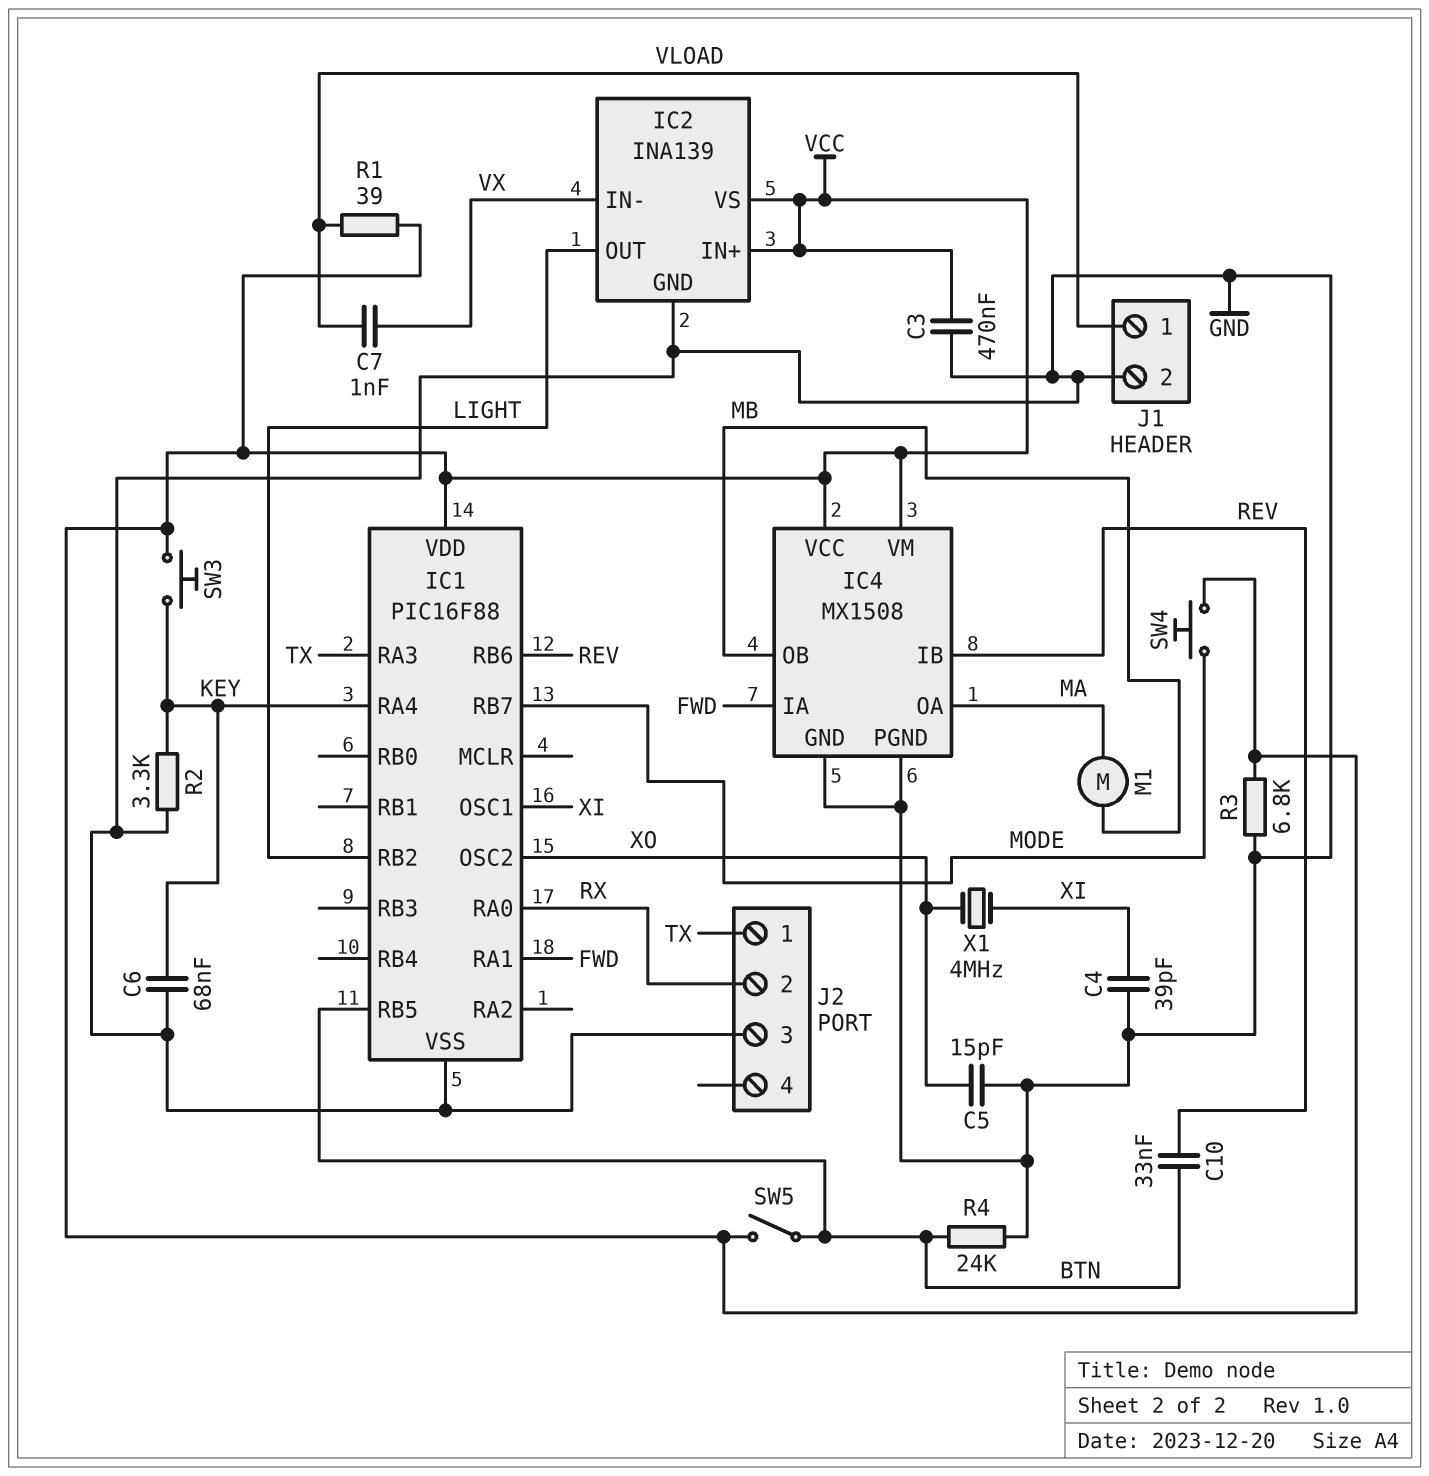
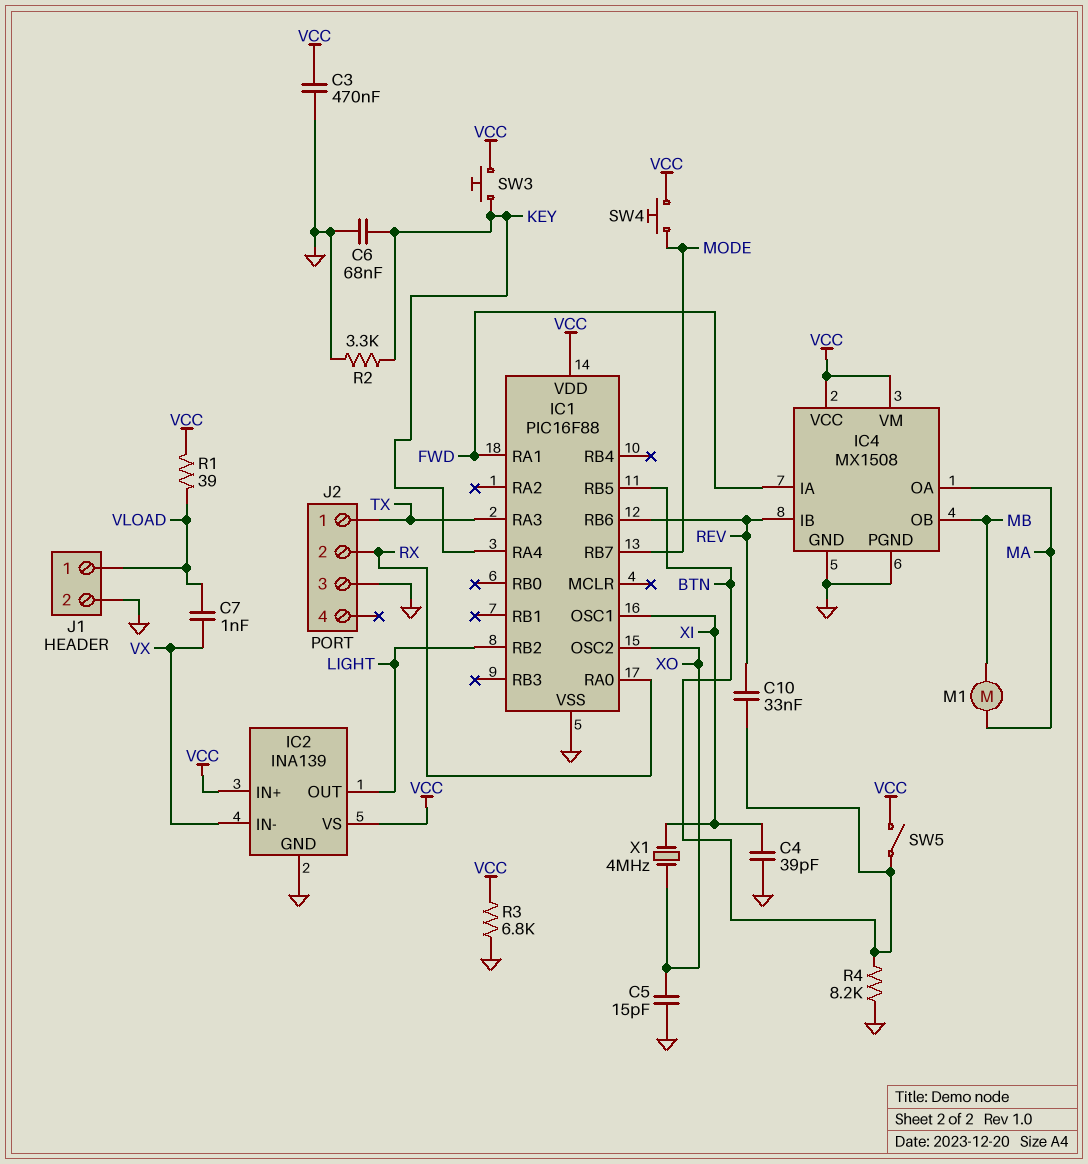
R4: 24k (BTN, GND) -> 8.2k (BTN, GND)

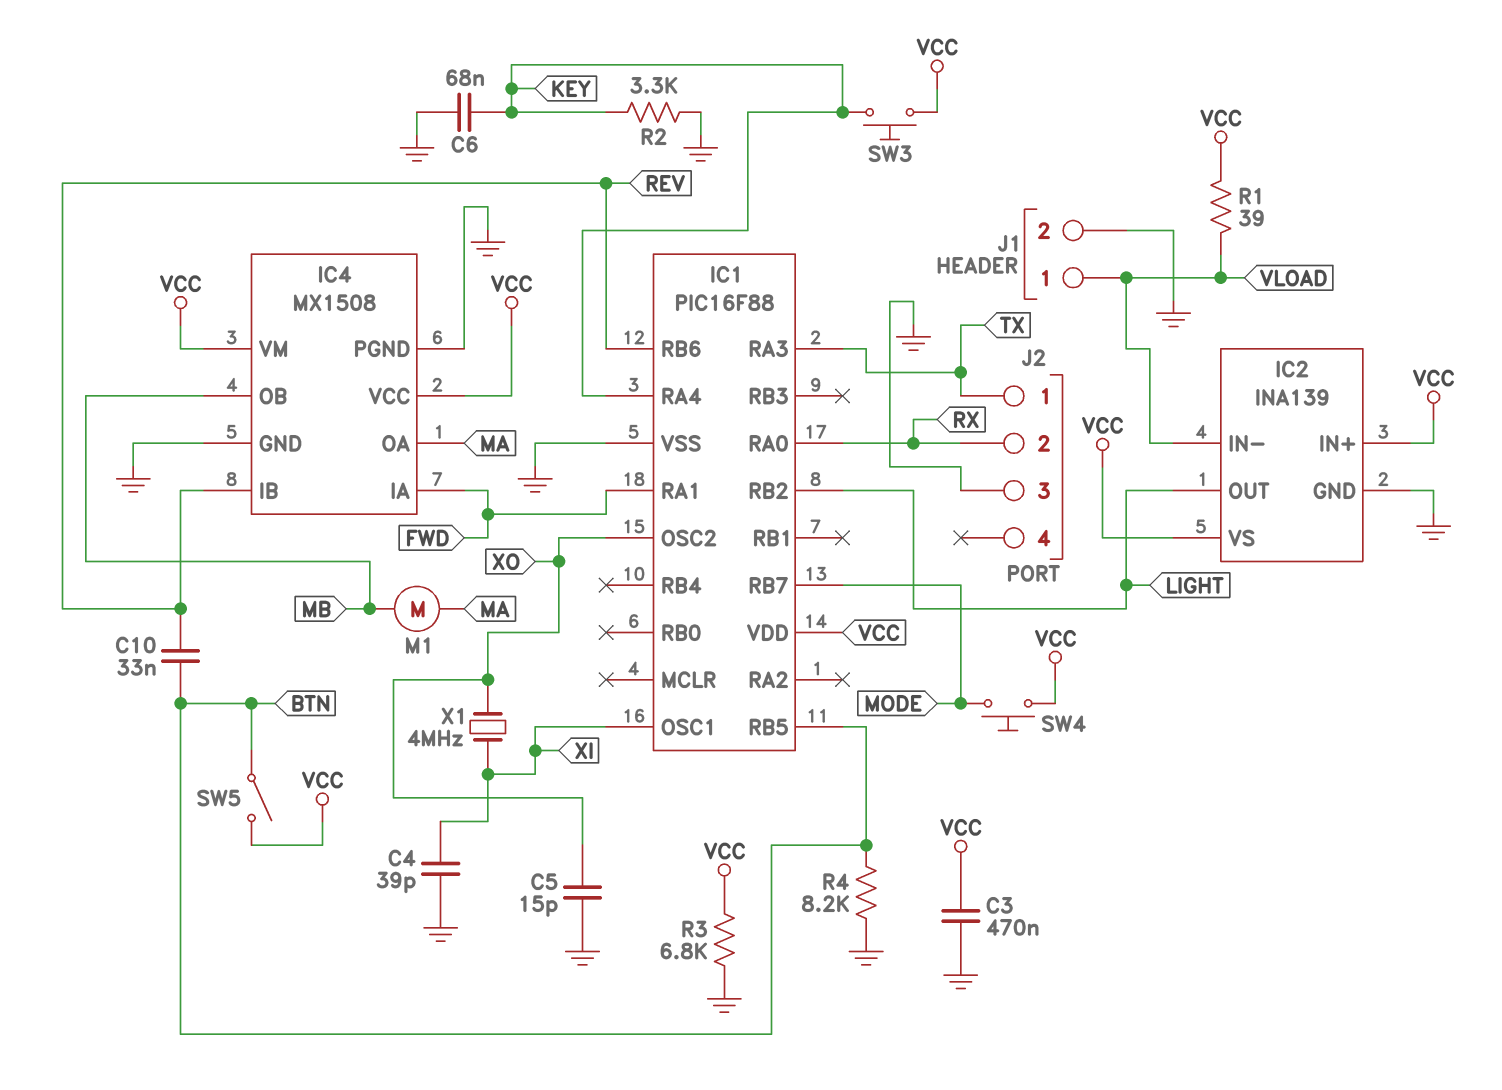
C7: 1nF (VLOAD, VX) -> none
IC2 pin IN-: VX -> VLOAD

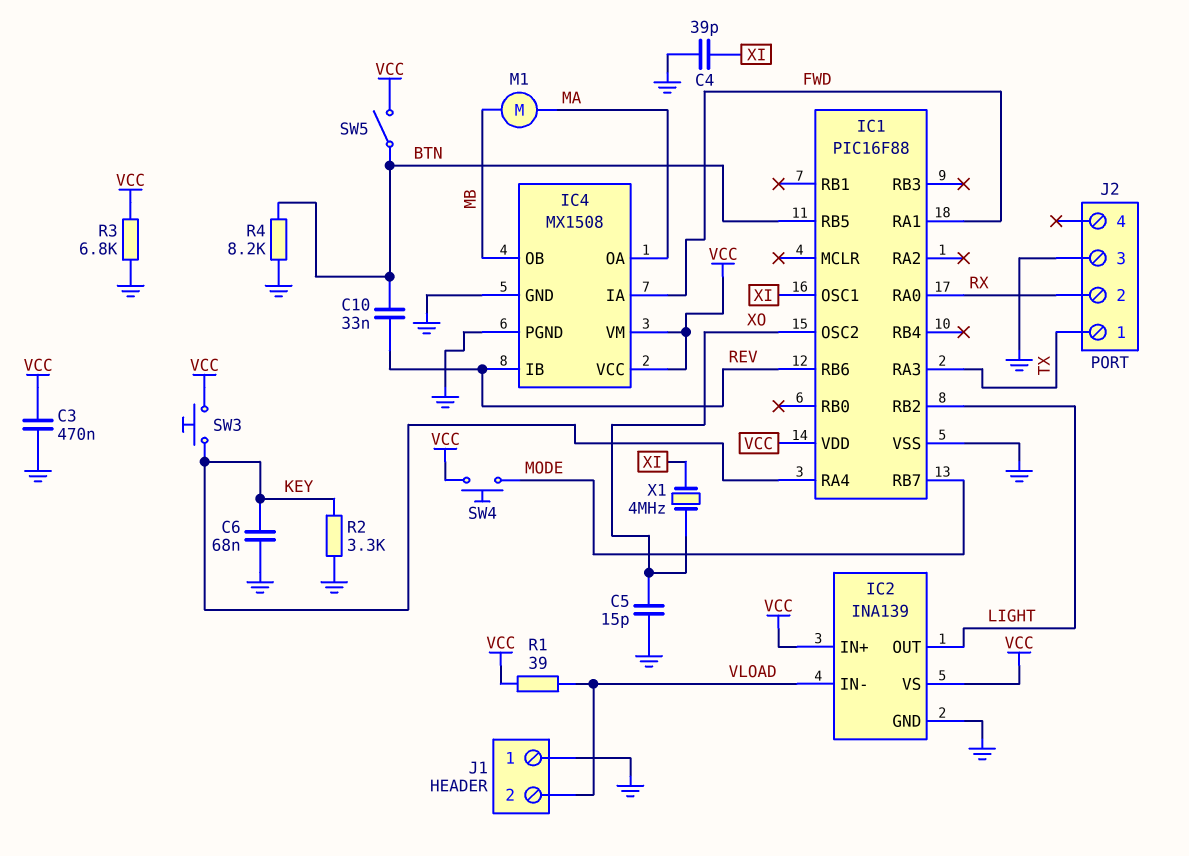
J1 pin 1: VLOAD -> GND
J1 pin 2: GND -> VLOAD

